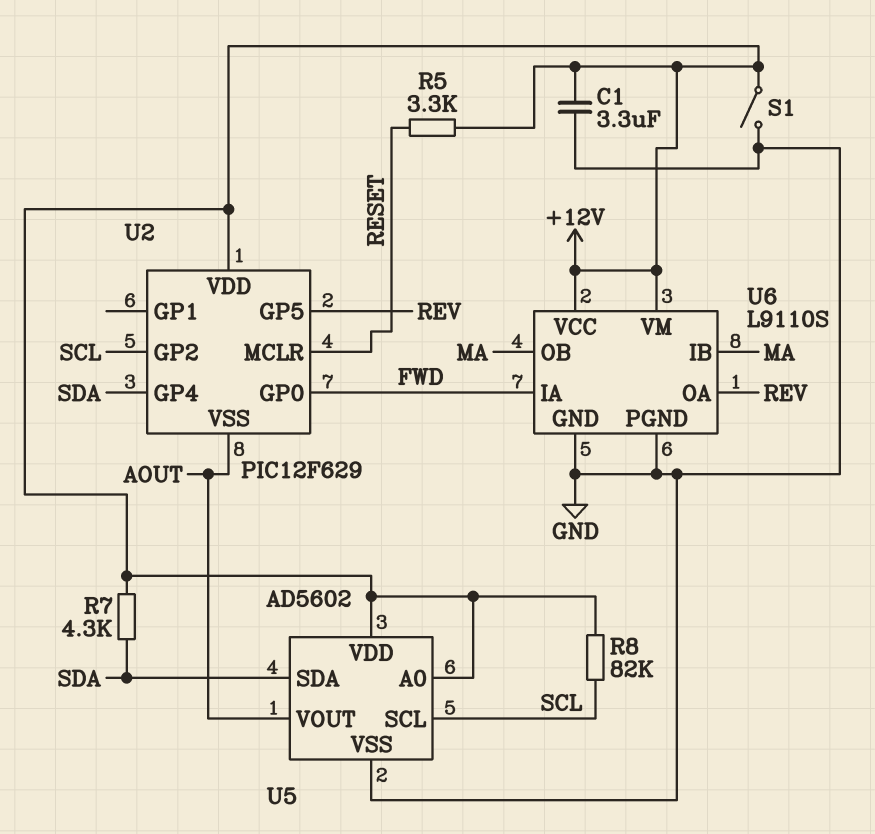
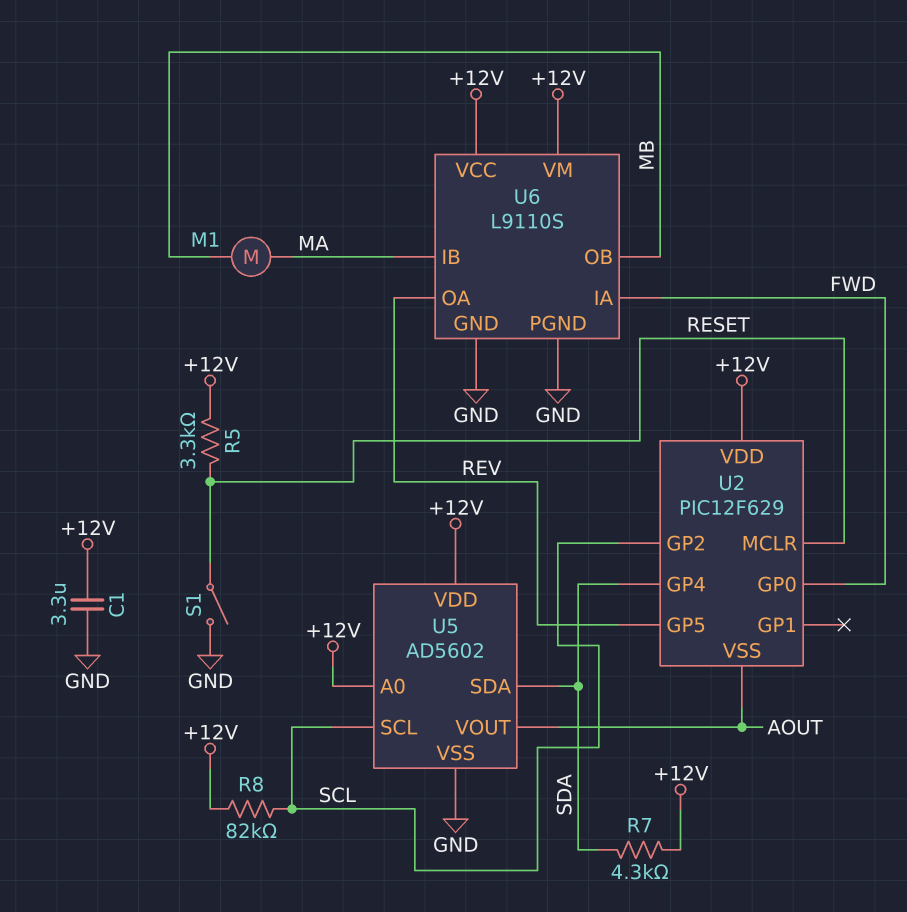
M1: none -> motor (MA, MB)
S1: switch (+12V, GND) -> switch (GND, RESET)
U6 pin OB: MA -> MB

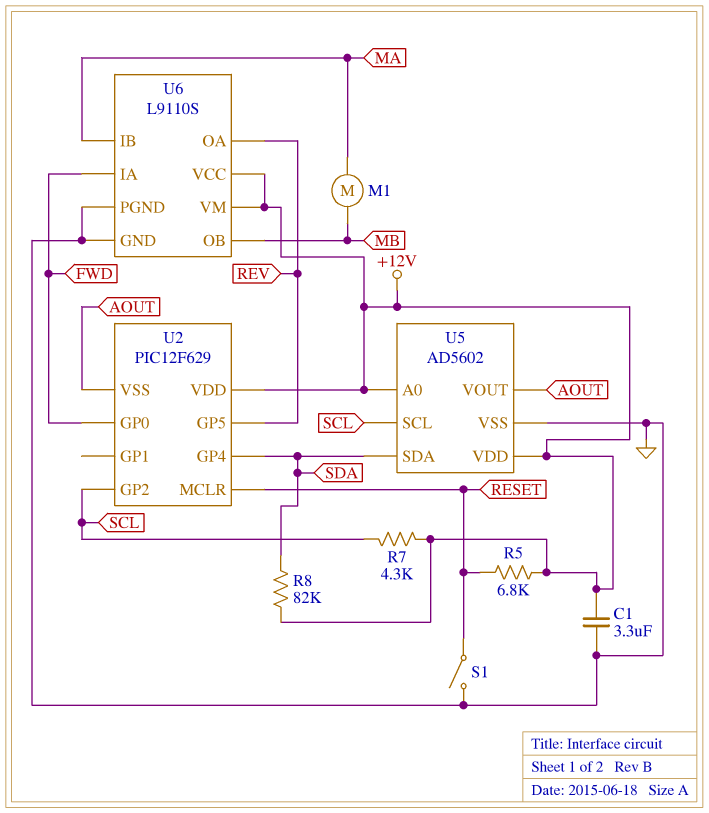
R5: 3.3k (+12V, RESET) -> 6.8k (+12V, RESET)
R7: 4.3k (+12V, SDA) -> 4.3k (+12V, SCL)
R8: 82k (+12V, SCL) -> 82k (+12V, SDA)

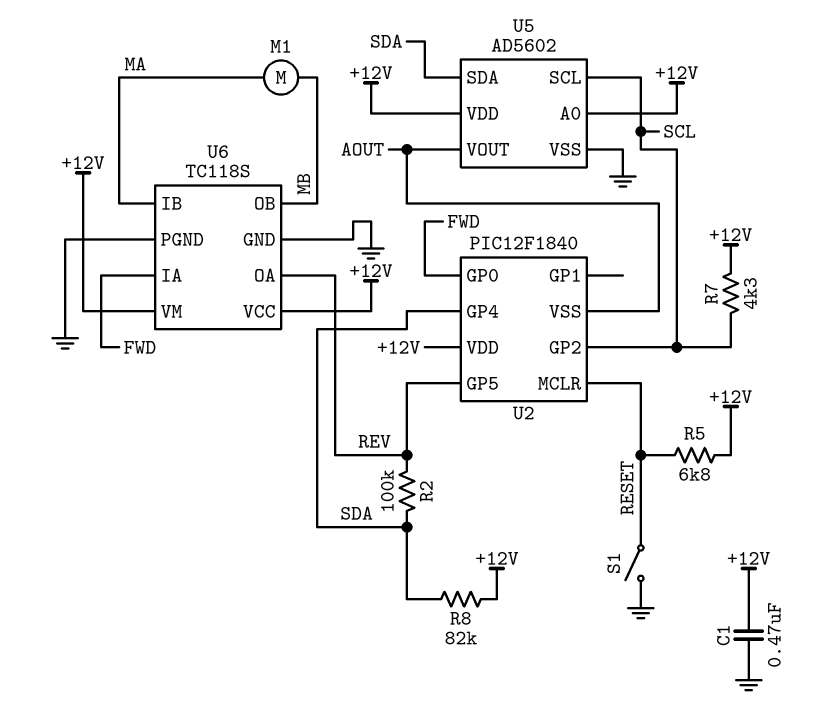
C1: 3.3uF (+12V, GND) -> 470nF (+12V, GND)
R2: none -> 100k (REV, SDA)
U2: PIC12F629 -> PIC12F1840
U6: L9110S -> TC118S

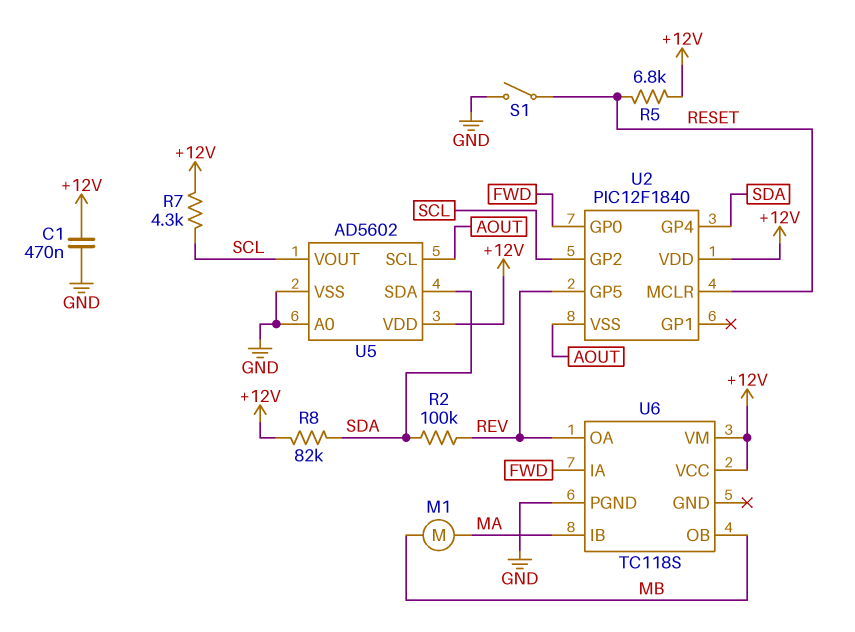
U5 pin A0: +12V -> GND
U5 pin SCL: SCL -> AOUT
U5 pin VOUT: AOUT -> SCL
U6 pin GND: GND -> none

